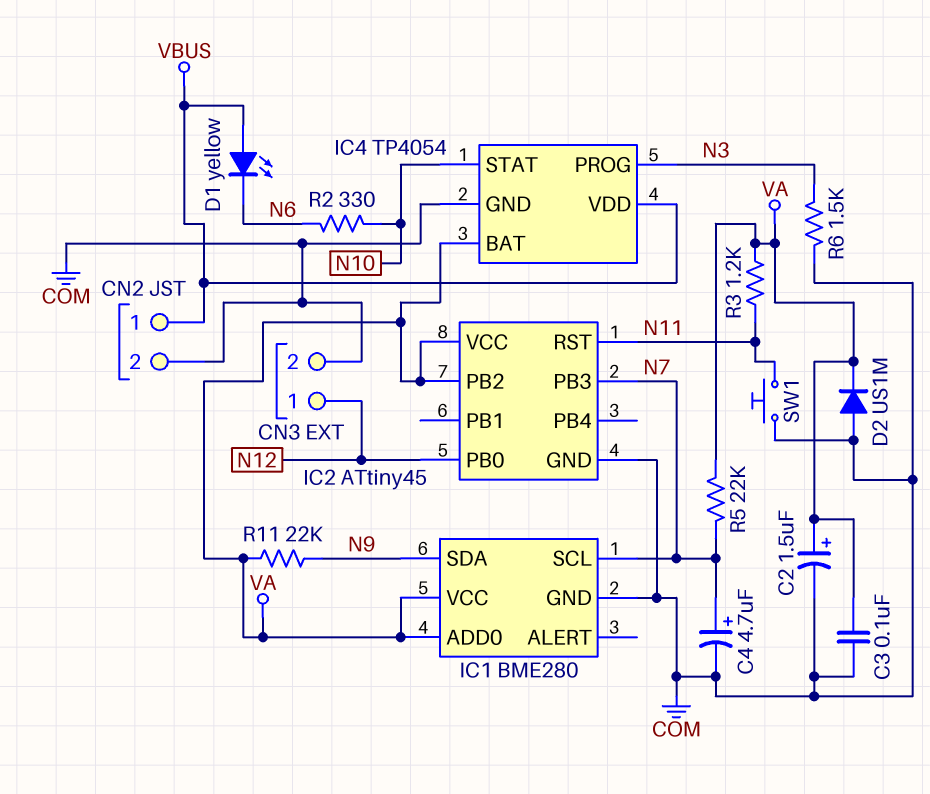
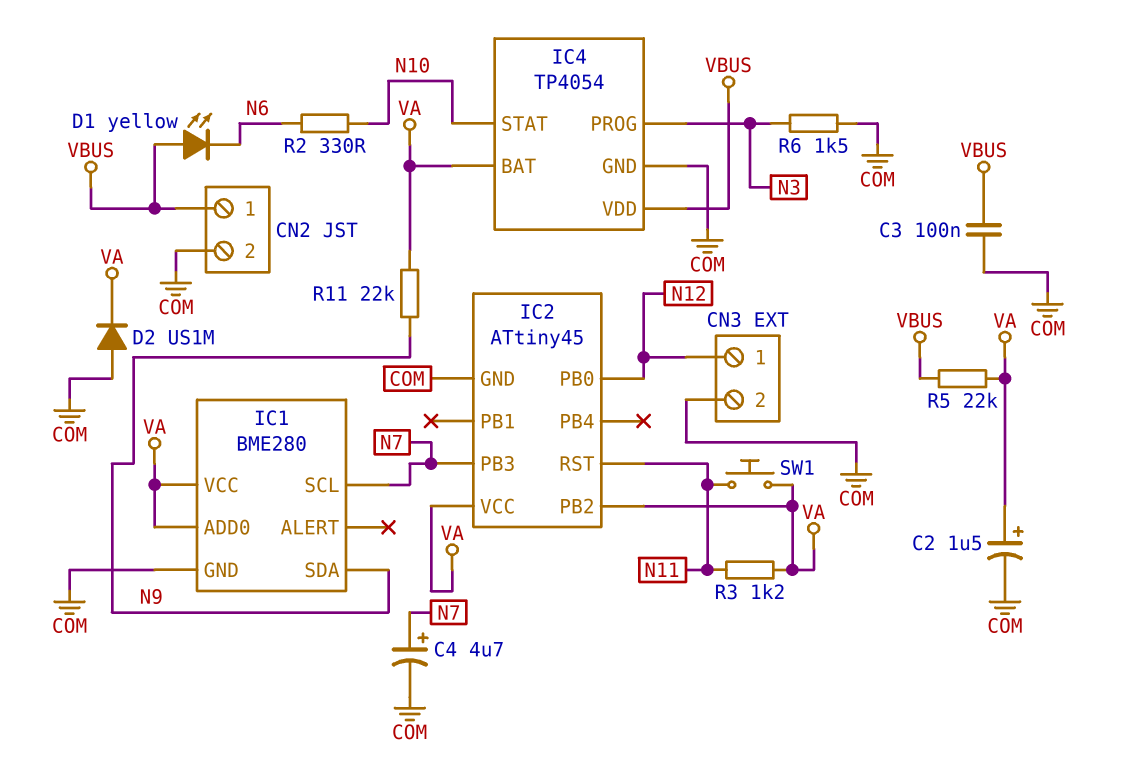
C3: 100nF (COM, VA) -> 100nF (COM, VBUS)
R5: 22k (N7, VA) -> 22k (VA, VBUS)
SW1: button (COM, N11) -> button (N11, VA)

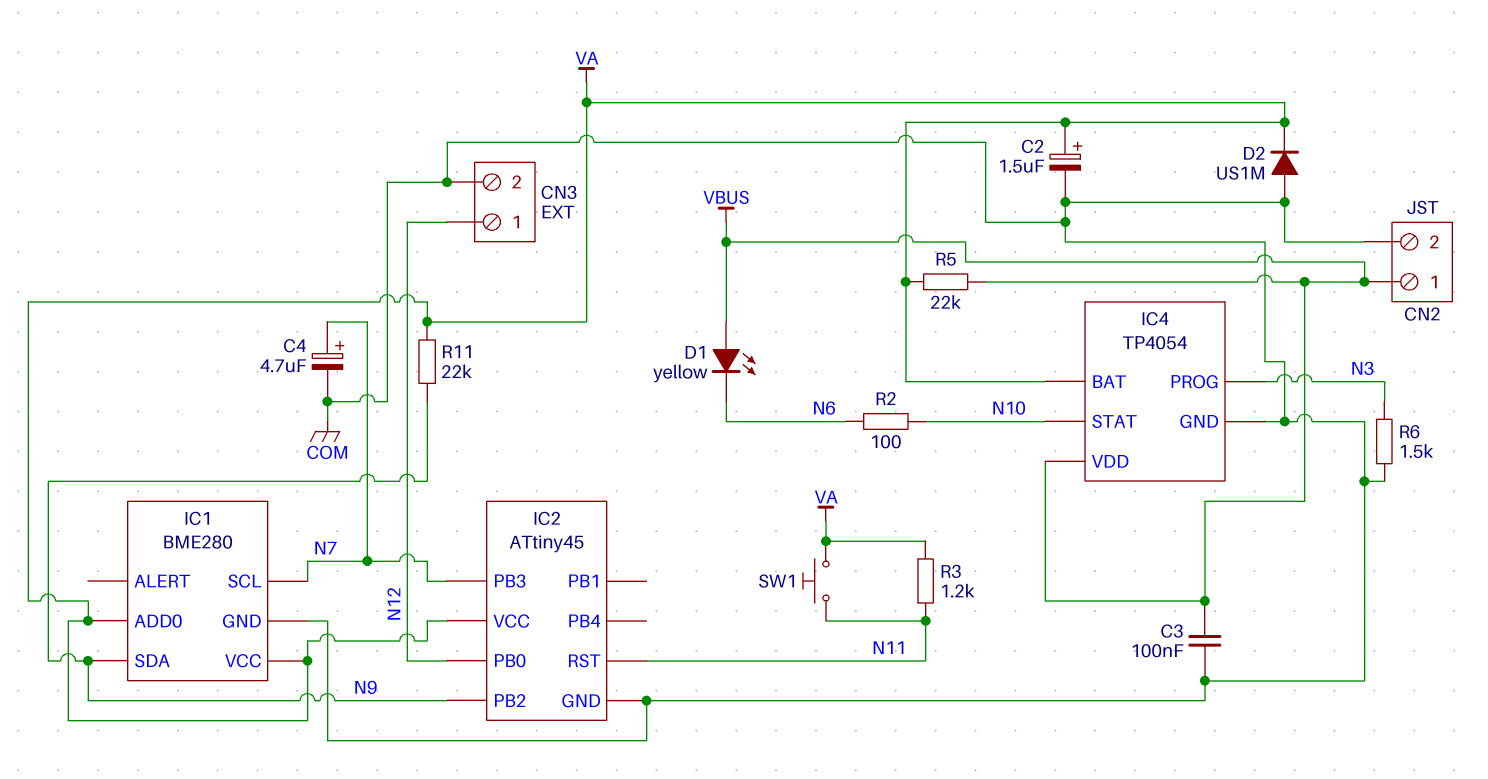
IC2 pin PB2: VA -> N9
R2: 330 (N6, N10) -> 100 (N6, N10)

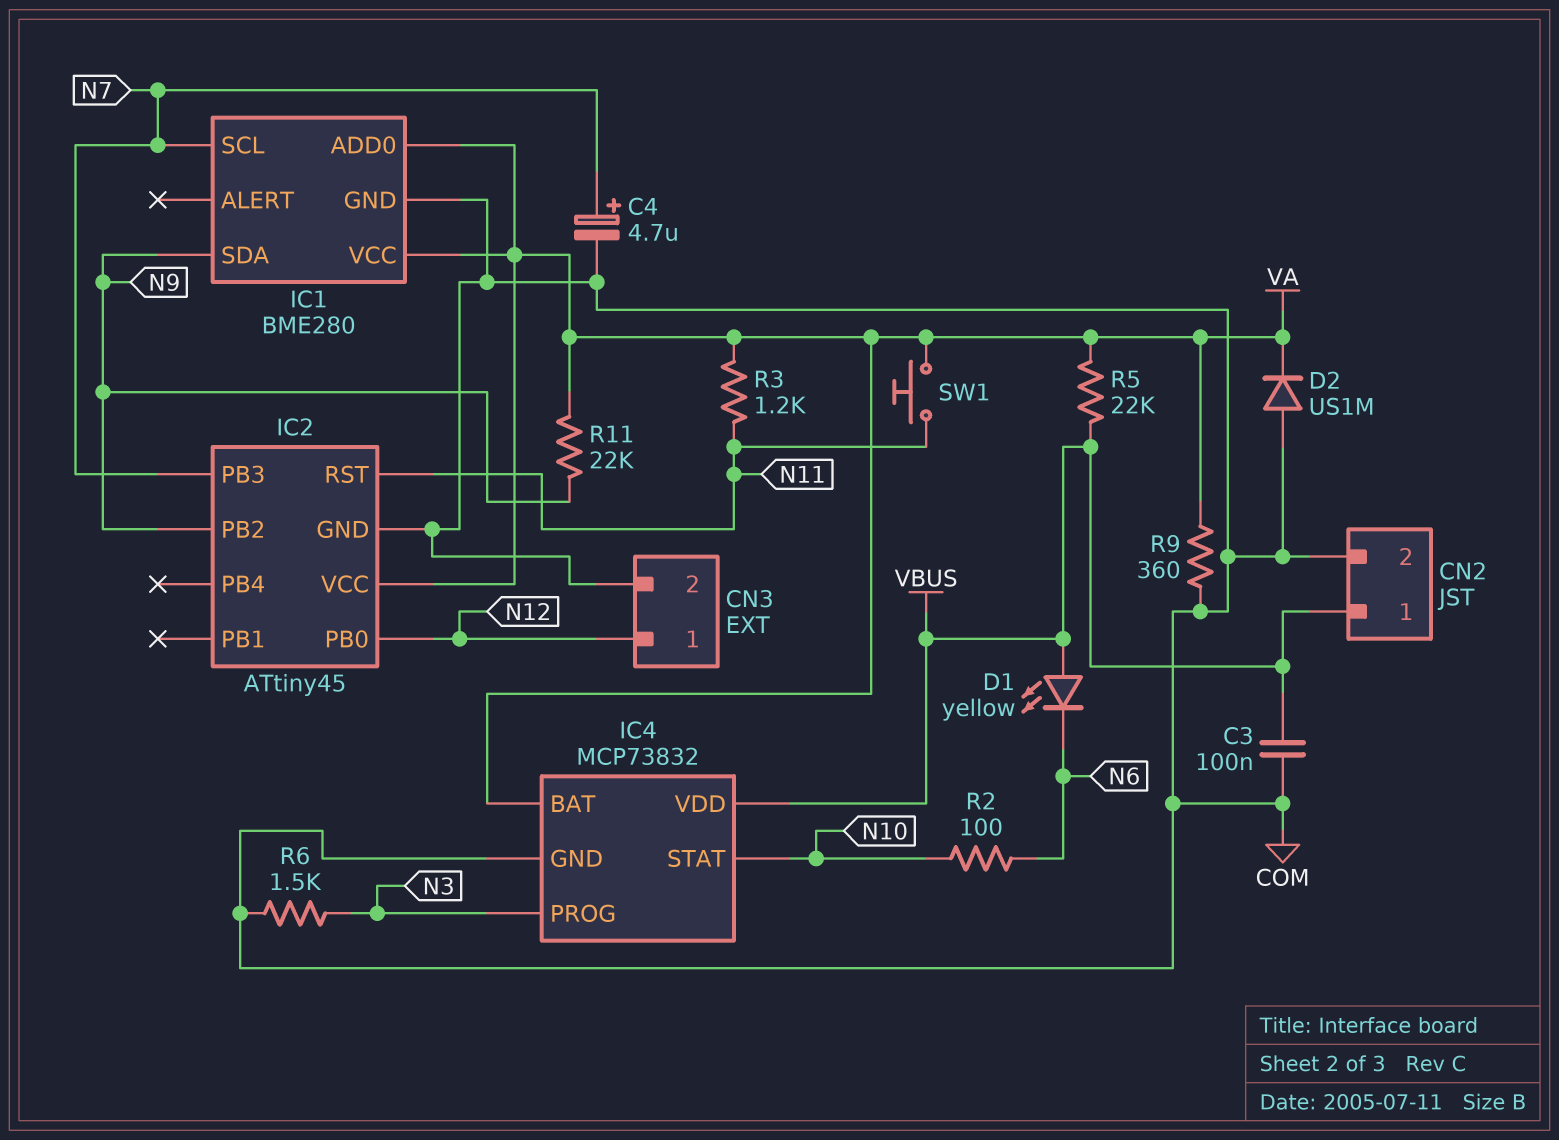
C2: 1.5uF (plus VA, minus COM) -> none
IC4: TP4054 -> MCP73832
R9: none -> 360 (COM, VA)

